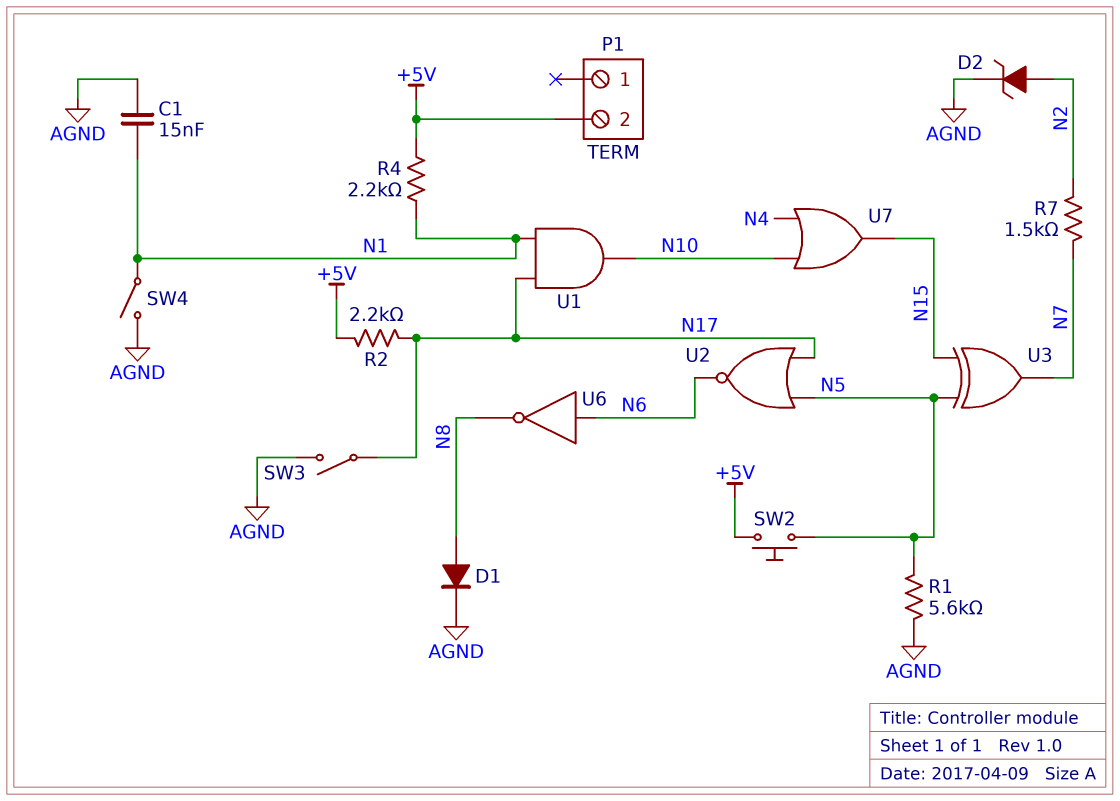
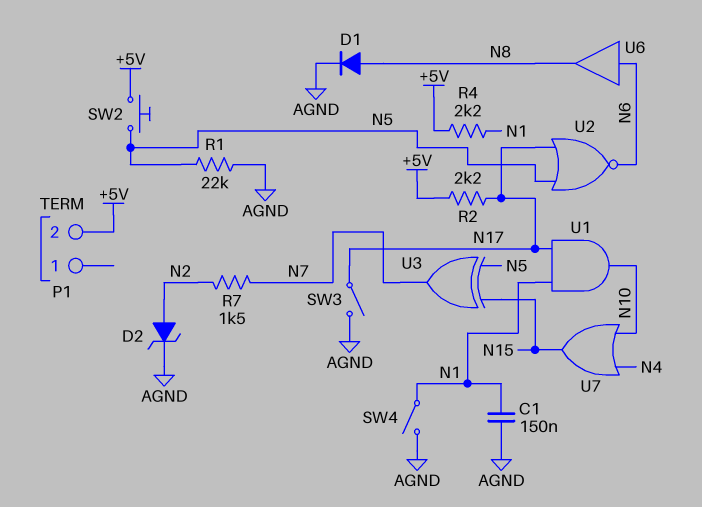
C1: 15nF (AGND, N1) -> 150nF (AGND, N1)
R1: 5.6k (AGND, N5) -> 22k (AGND, N5)
U6: NOT (in N6, out N8) -> buffer (in N6, out N8)

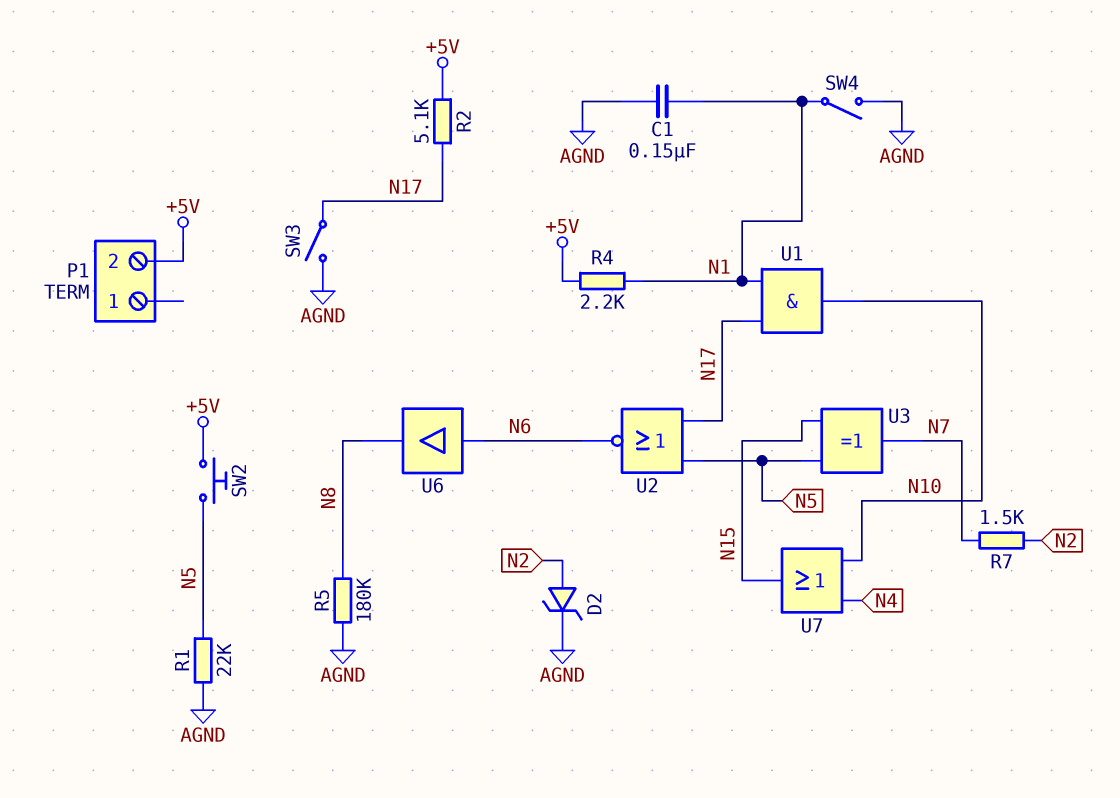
D1: diode (A N8, K AGND) -> none
R2: 2.2k (+5V, N17) -> 5.1k (+5V, N17)
R5: none -> 180k (AGND, N8)

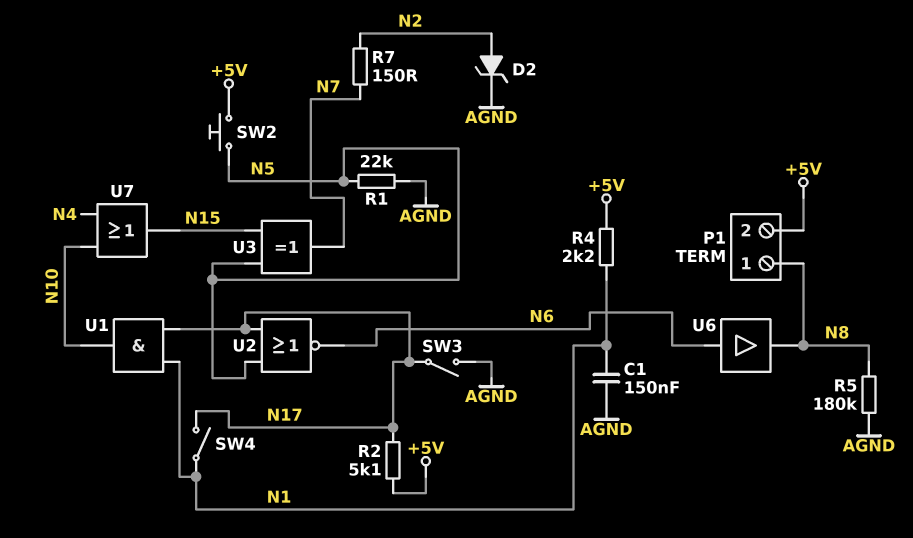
P1 pin 1: none -> N8
R7: 1.5k (N2, N7) -> 150 (N2, N7)
SW4: switch (AGND, N1) -> switch (N1, N17)

